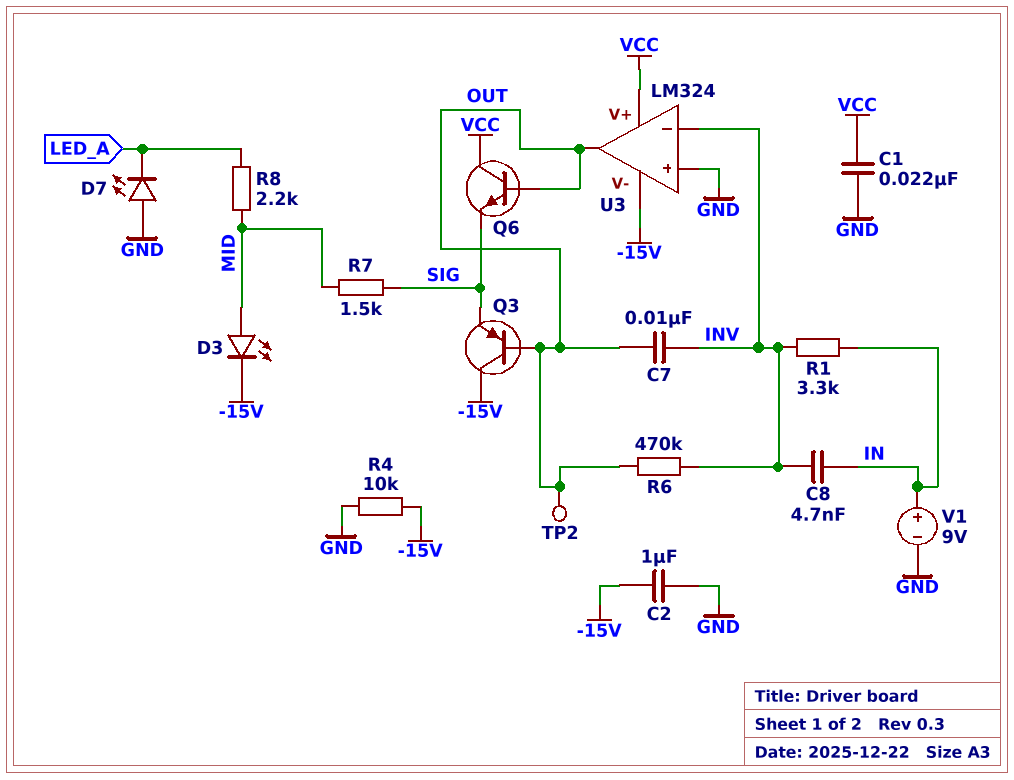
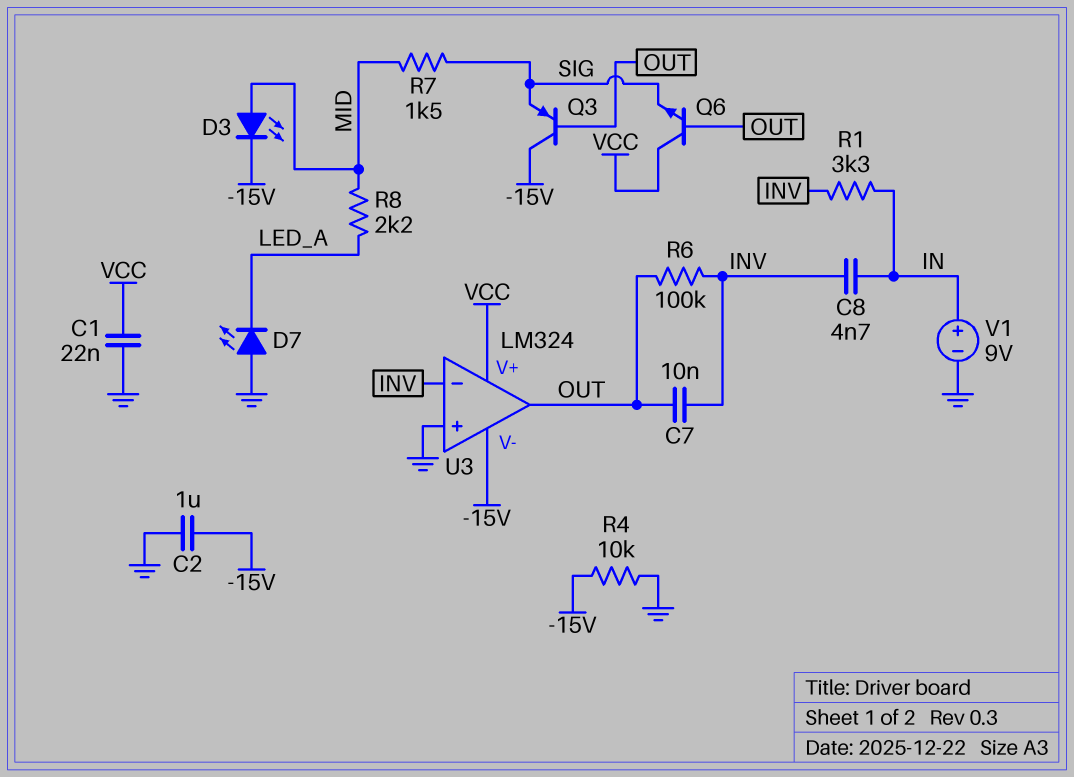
R6: 470k (INV, OUT) -> 100k (INV, OUT)
TP2: test point (OUT) -> none

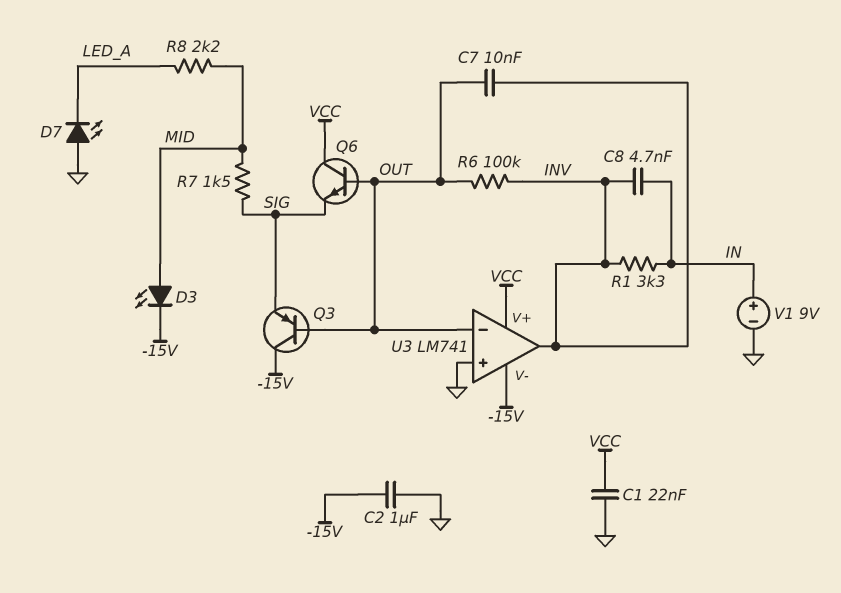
R4: 10k (-15V, GND) -> none
U3: LM324 -> LM741
U3 pin in-: INV -> OUT
U3 pin out: OUT -> INV

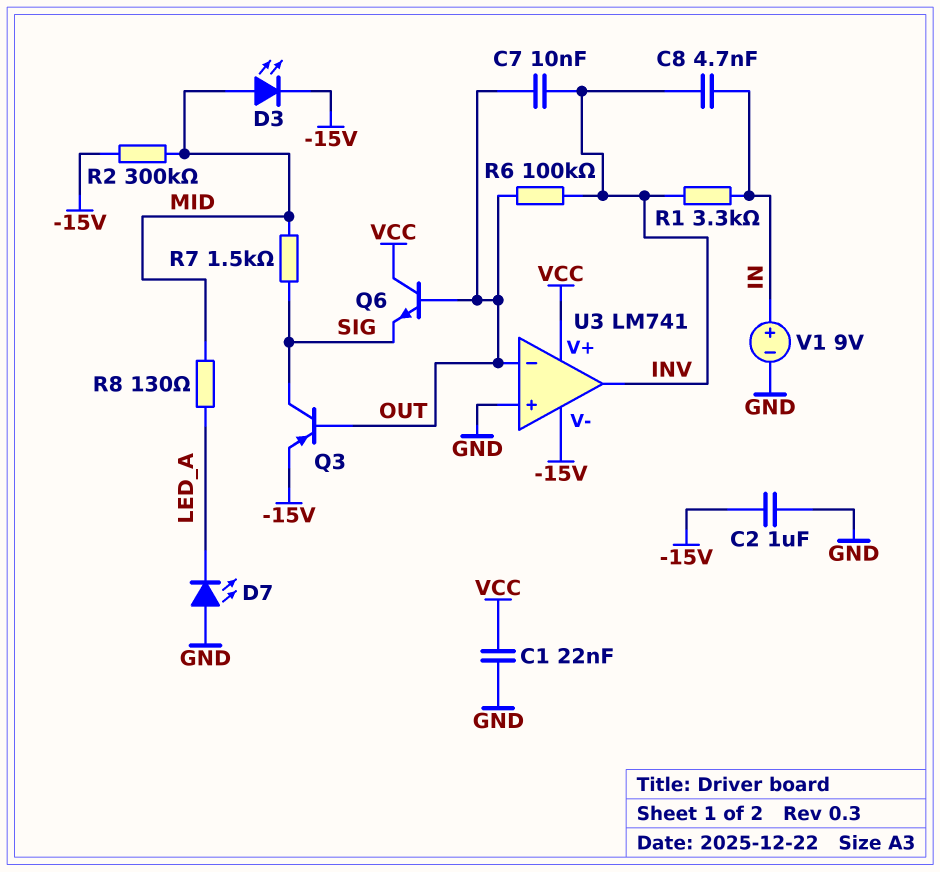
Q3: PNP (B OUT, C -15V, E SIG) -> PNP (B OUT, C SIG, E -15V)
R2: none -> 300k (-15V, MID)
R8: 2.2k (LED_A, MID) -> 130 (LED_A, MID)

